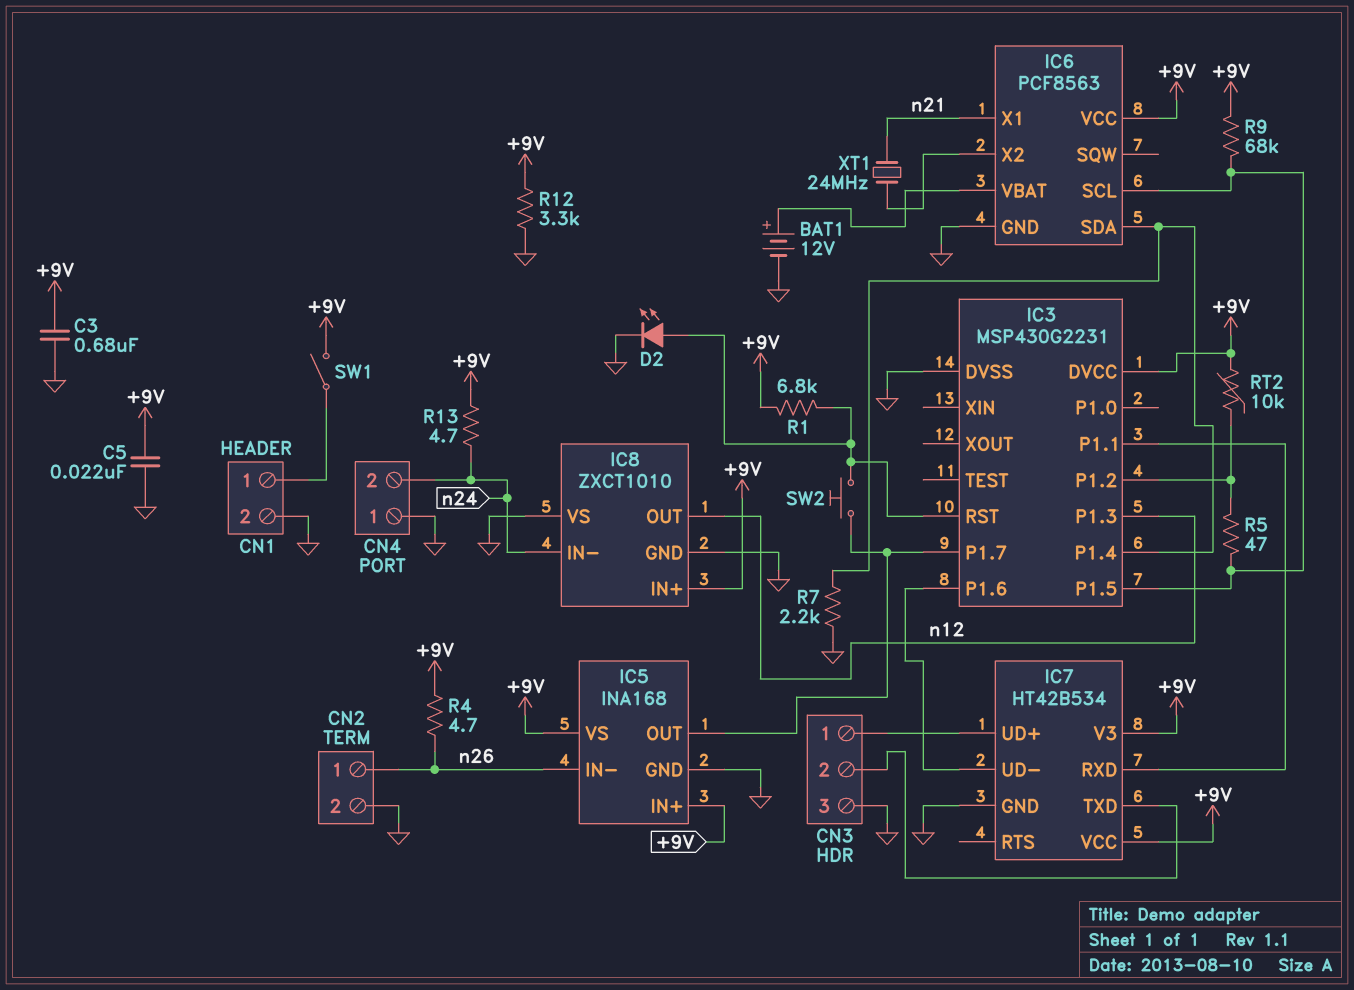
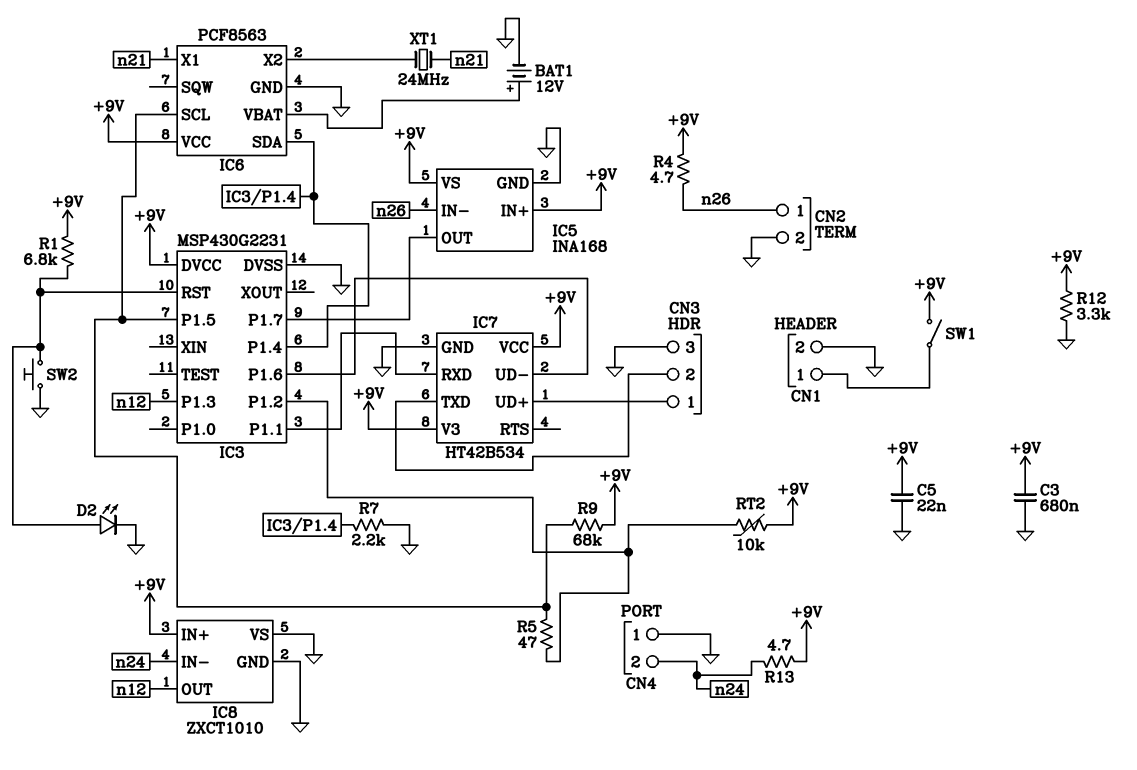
SW2: button (IC3/P1.7, IC3/RST) -> button (GND, IC3/RST)

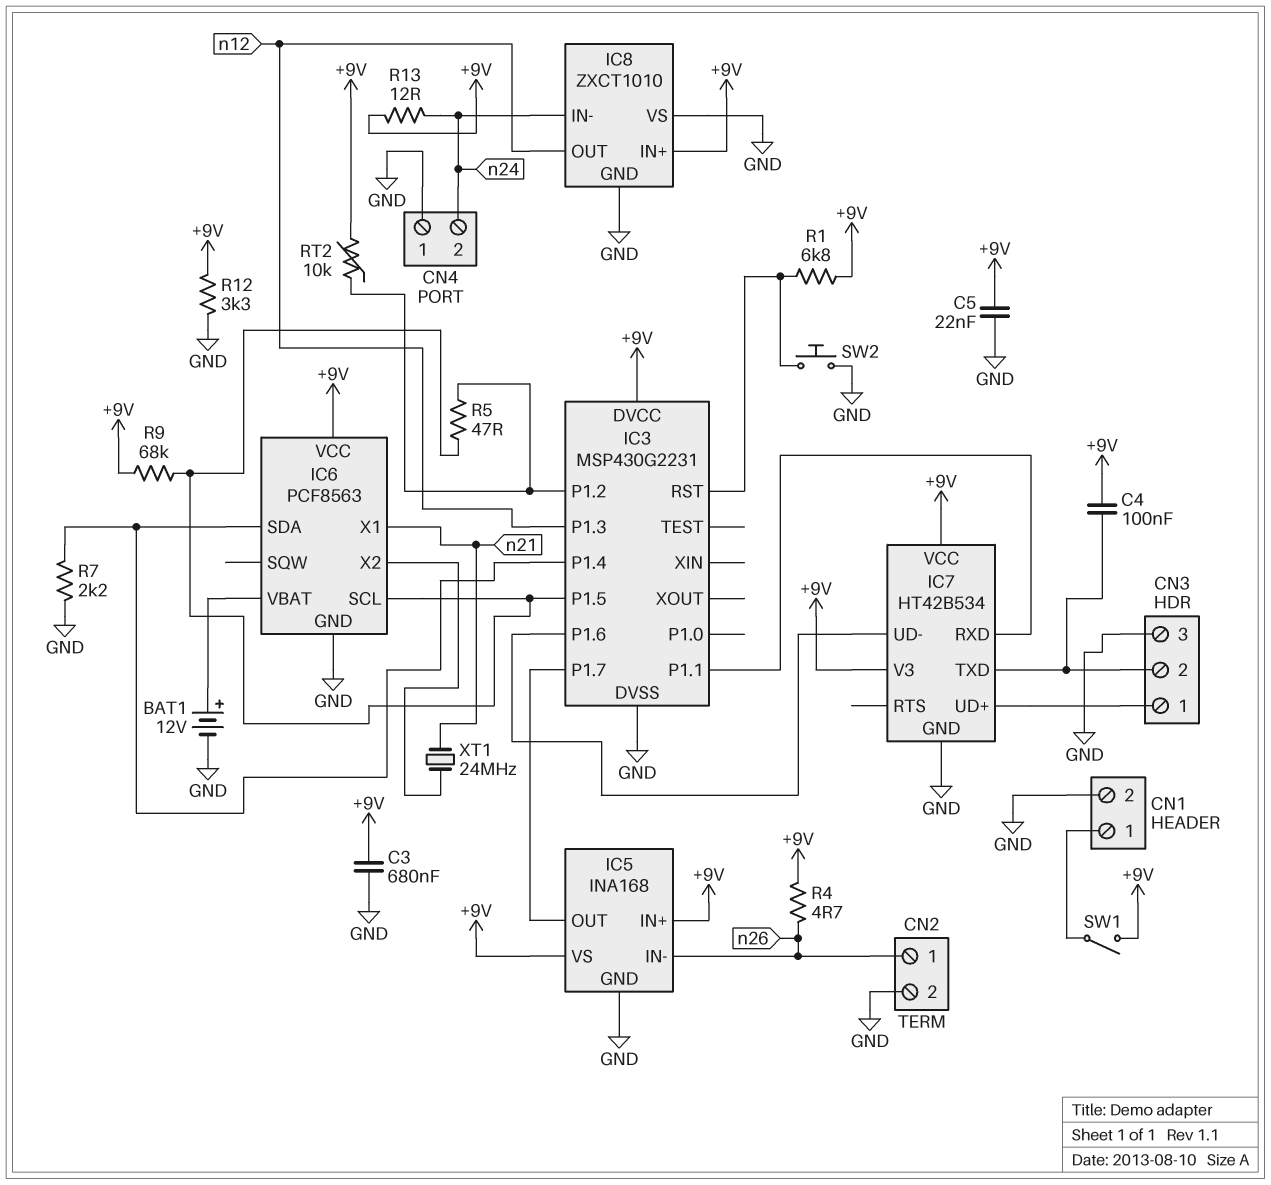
C4: none -> 100nF (+9V, CN3/2)
D2: LED (A IC3/RST, K GND) -> none
R13: 4.7 (+9V, n24) -> 12 (+9V, n24)

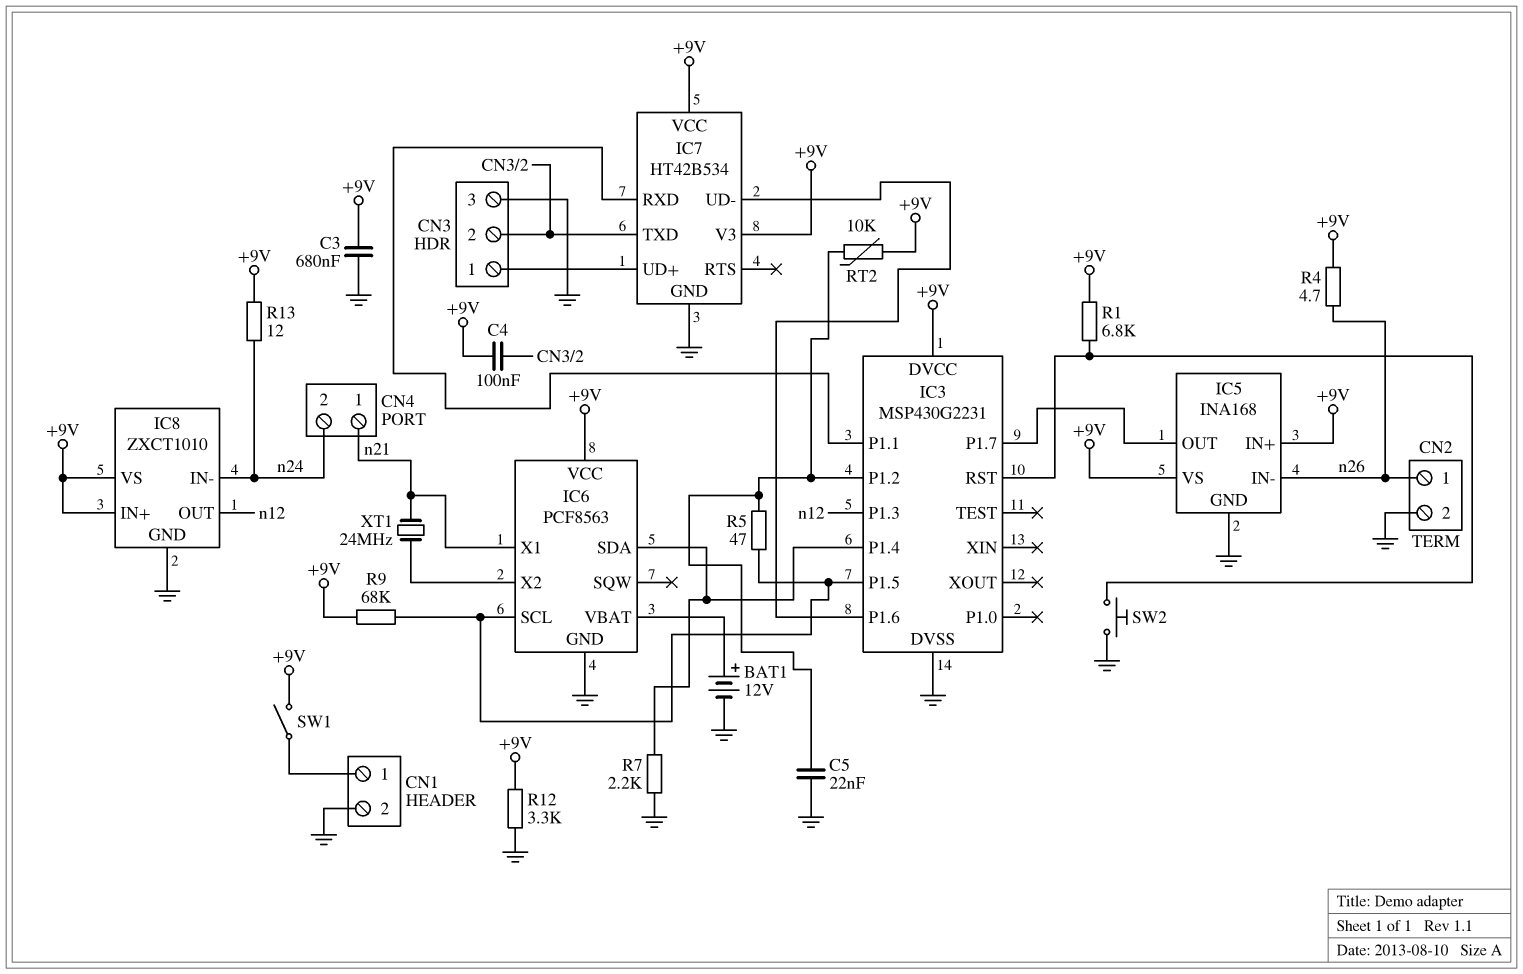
C5: 22nF (+9V, GND) -> 22nF (GND, IC3/P1.2)
CN4 pin 1: GND -> n21
IC8 pin VS: GND -> +9V

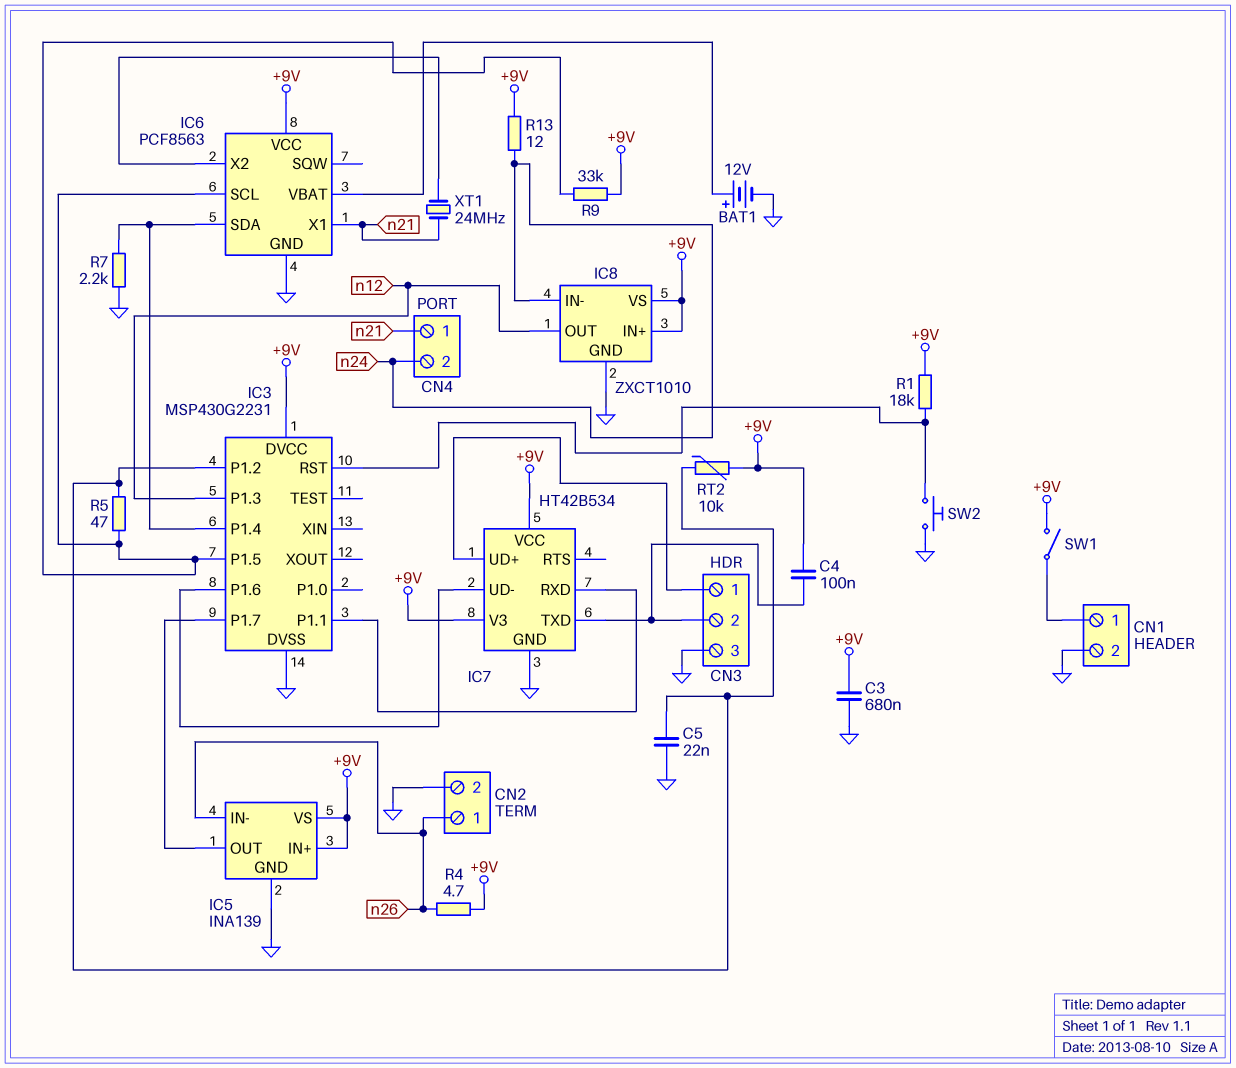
IC5: INA168 -> INA139
R1: 6.8k (+9V, IC3/RST) -> 18k (+9V, IC3/RST)
R9: 68k (+9V, IC3/P1.5) -> 33k (+9V, IC3/P1.5)
R12: 3.3k (+9V, GND) -> none

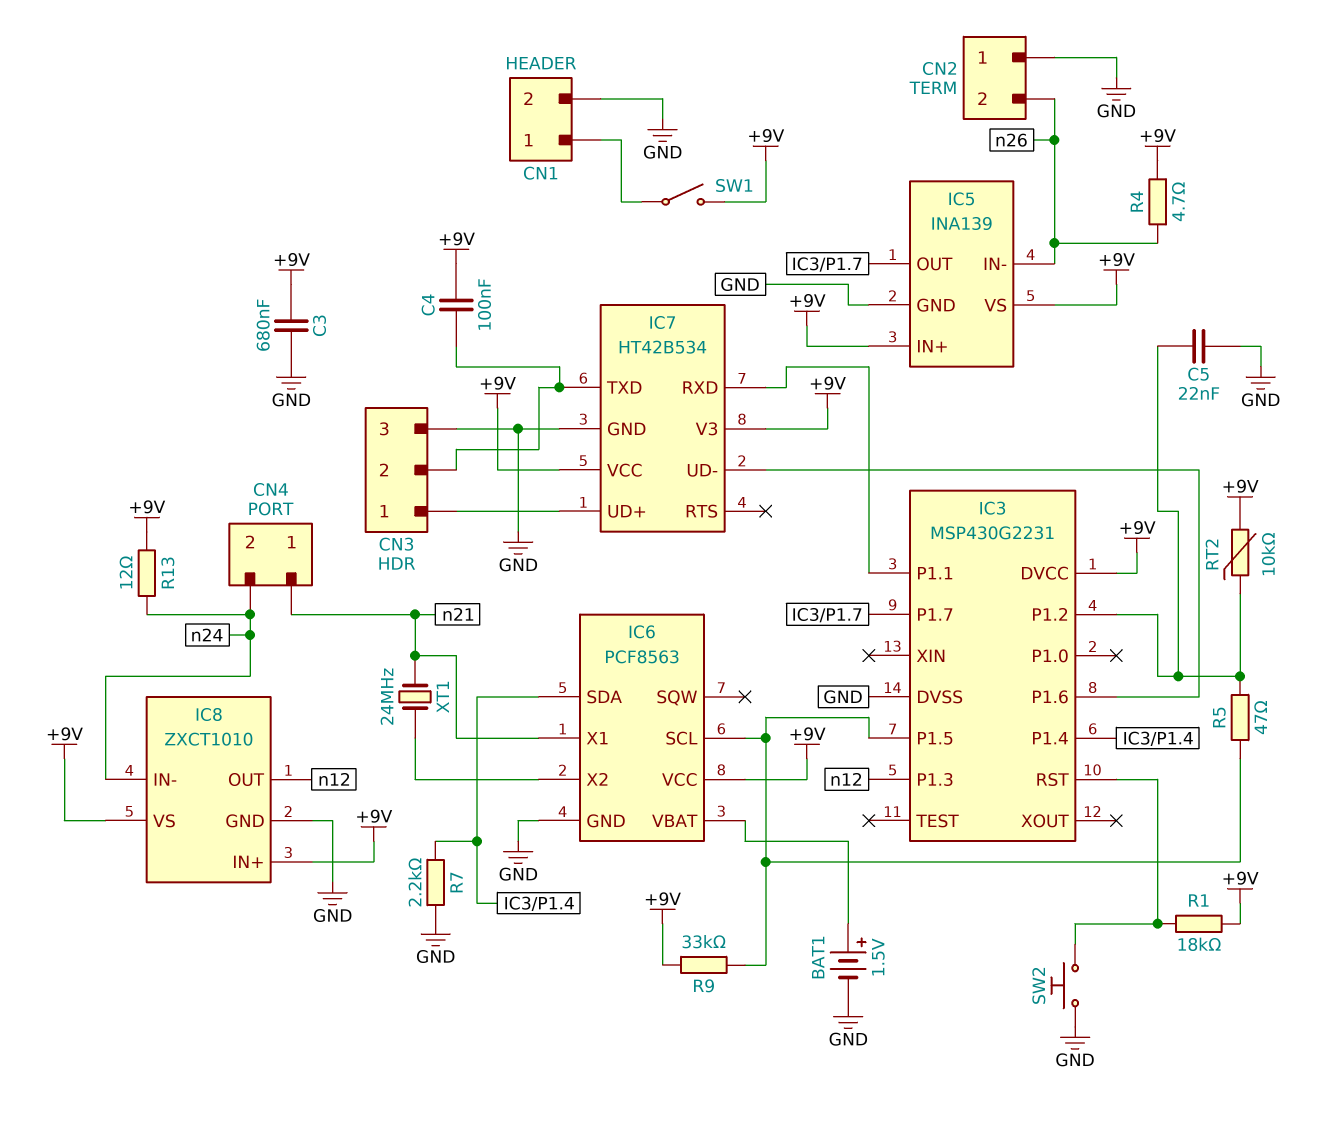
BAT1: 12V (plus IC6/VBAT, minus GND) -> 1.5V (plus IC6/VBAT, minus GND)
CN2 pin 1: n26 -> GND
CN2 pin 2: GND -> n26

